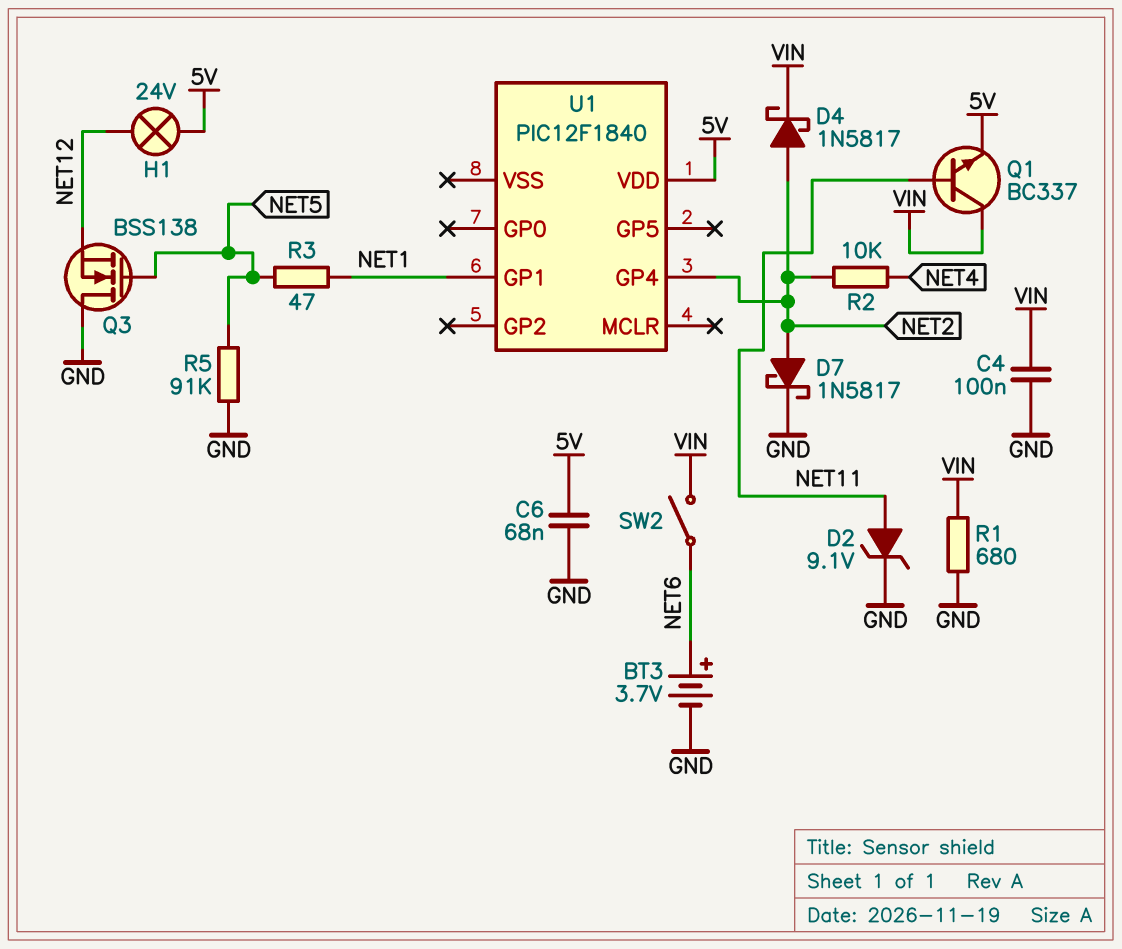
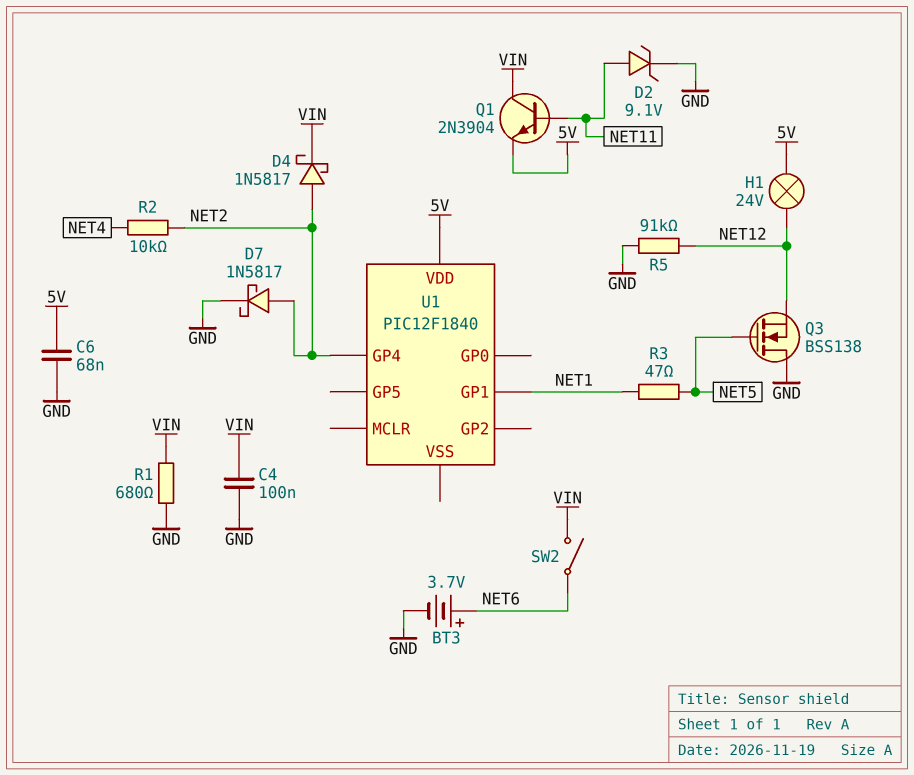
Q1: NPN BC337 (B NET11, C VIN, E 5V) -> NPN 2N3904 (B NET11, C VIN, E 5V)
R5: 91k (GND, NET5) -> 91k (GND, NET12)

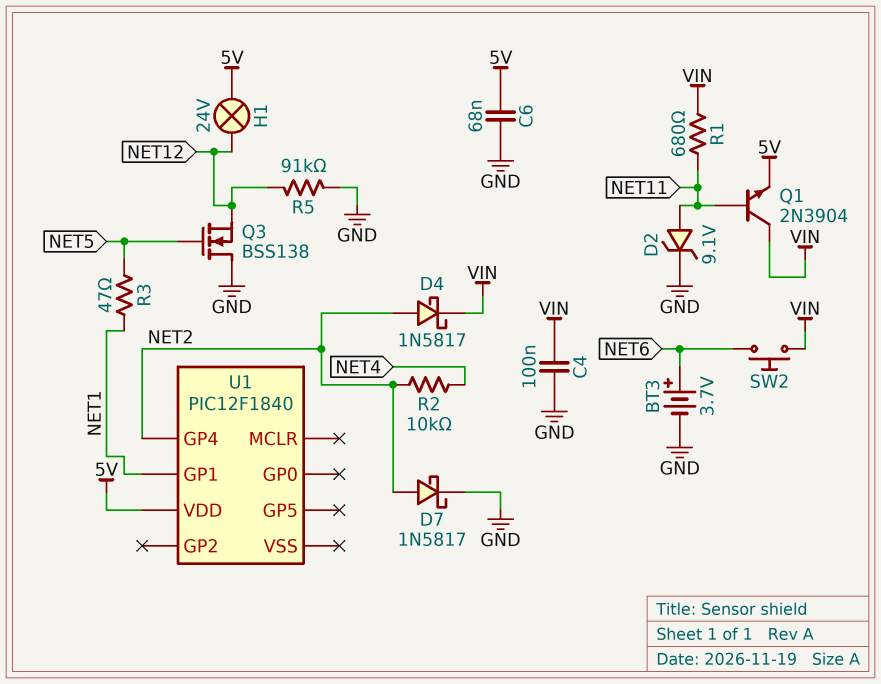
R1: 680 (GND, VIN) -> 680 (NET11, VIN)
SW2: switch (NET6, VIN) -> button (NET6, VIN)

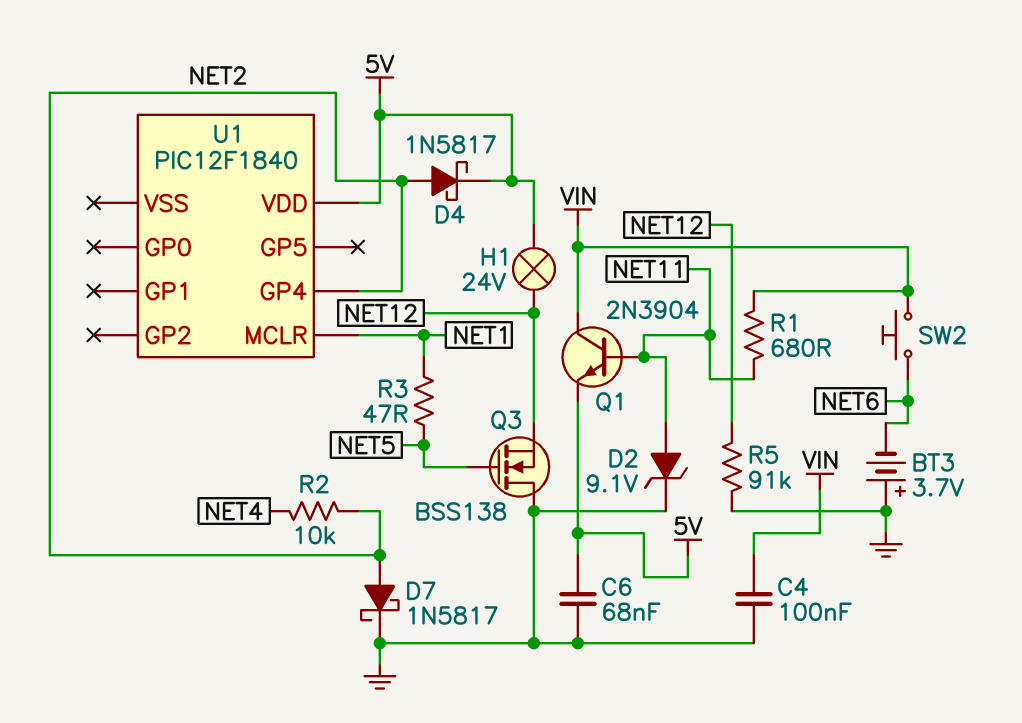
BT3: 3.7V (plus NET6, minus GND) -> 3.7V (plus GND, minus NET6)
D4: schottky 1N5817 (A NET2, K VIN) -> schottky 1N5817 (A NET2, K 5V)
U1 pin GP1: NET1 -> none
U1 pin MCLR: none -> NET1

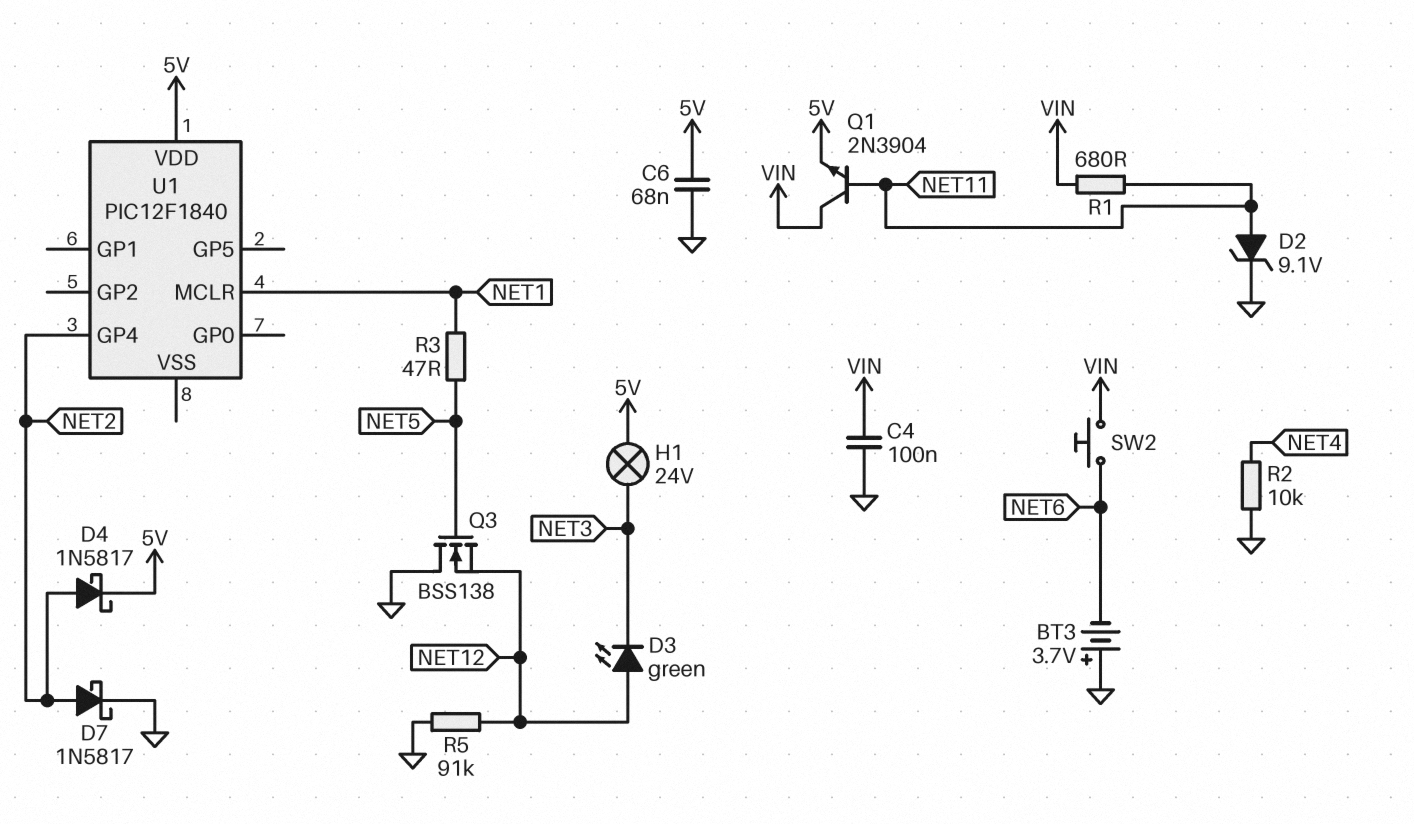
D3: none -> LED green (A NET12, K NET3)
H1: lamp 24V (5V, NET12) -> lamp 24V (5V, NET3)
R2: 10k (NET2, NET4) -> 10k (GND, NET4)

